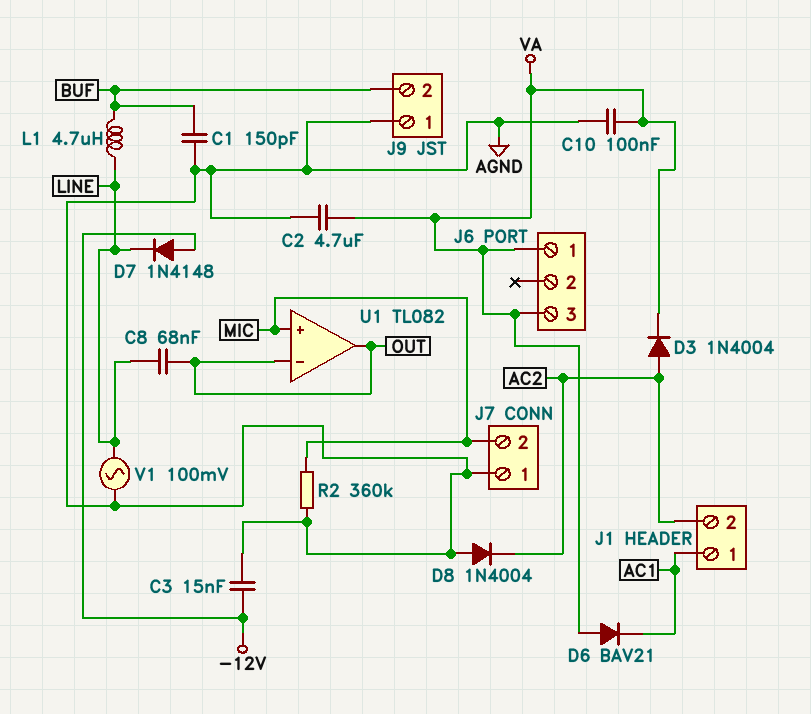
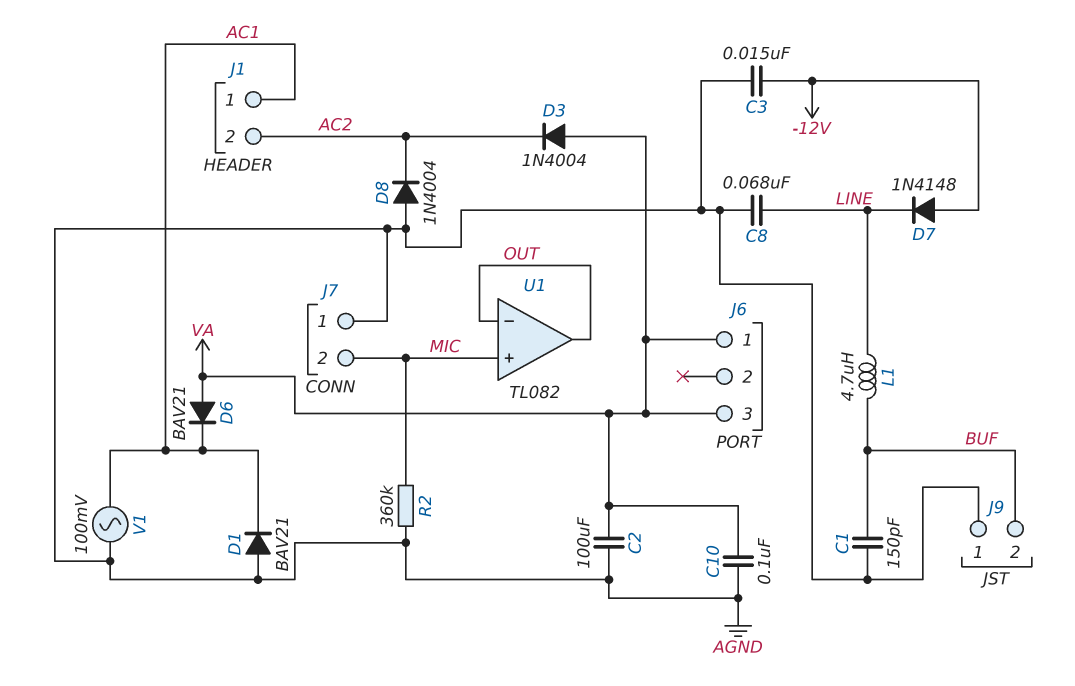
C2: 4.7uF (AGND, VA) -> 100uF (AGND, VA)
C8: 68nF (LINE, OUT) -> 68nF (AGND, LINE)
D1: none -> diode BAV21 (A AGND, K AC1)
D3: diode 1N4004 (A AC2, K VA) -> diode 1N4004 (A VA, K AC2)
V1: AC 100mV (AGND, LINE) -> AC 100mV (AC1, AGND)

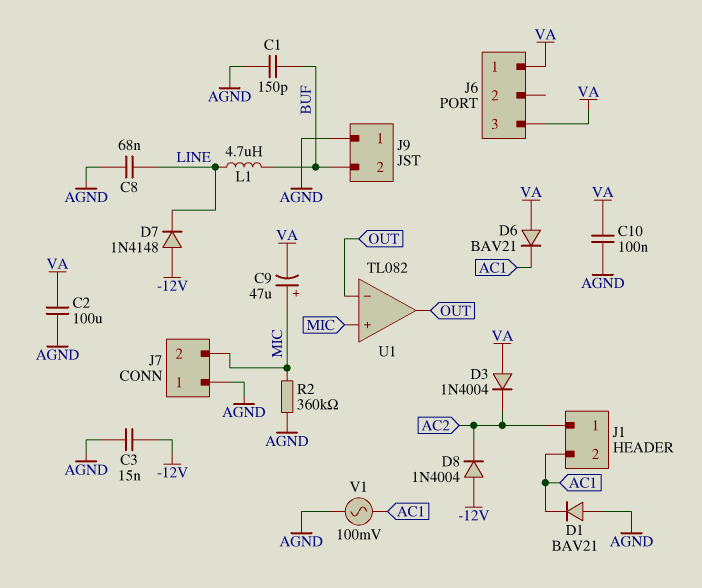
C9: none -> 47uF (plus MIC, minus VA)
D8: diode 1N4004 (A AGND, K AC2) -> diode 1N4004 (A -12V, K AC2)
J1 pin 1: AC1 -> AC2
J1 pin 2: AC2 -> AC1

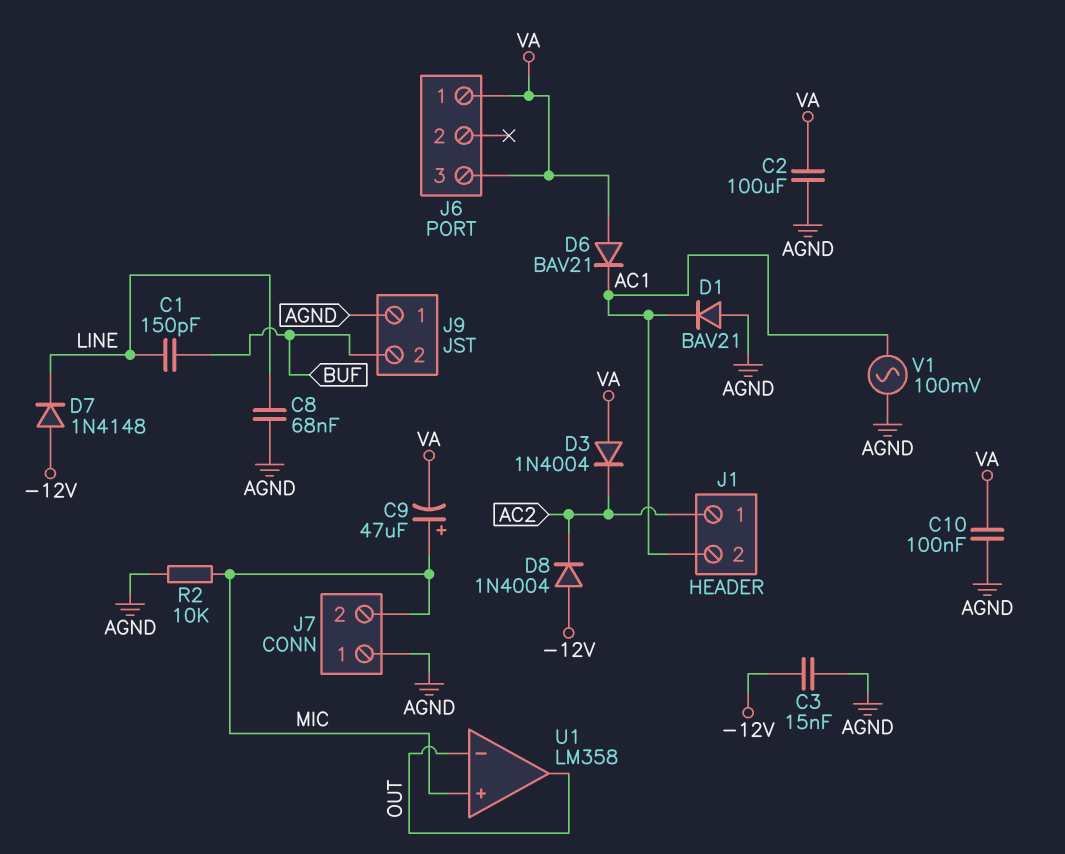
C1: 150pF (AGND, BUF) -> 150pF (BUF, LINE)
L1: 4.7uH (BUF, LINE) -> none
R2: 360k (AGND, MIC) -> 10k (AGND, MIC)
U1: TL082 -> LM358

